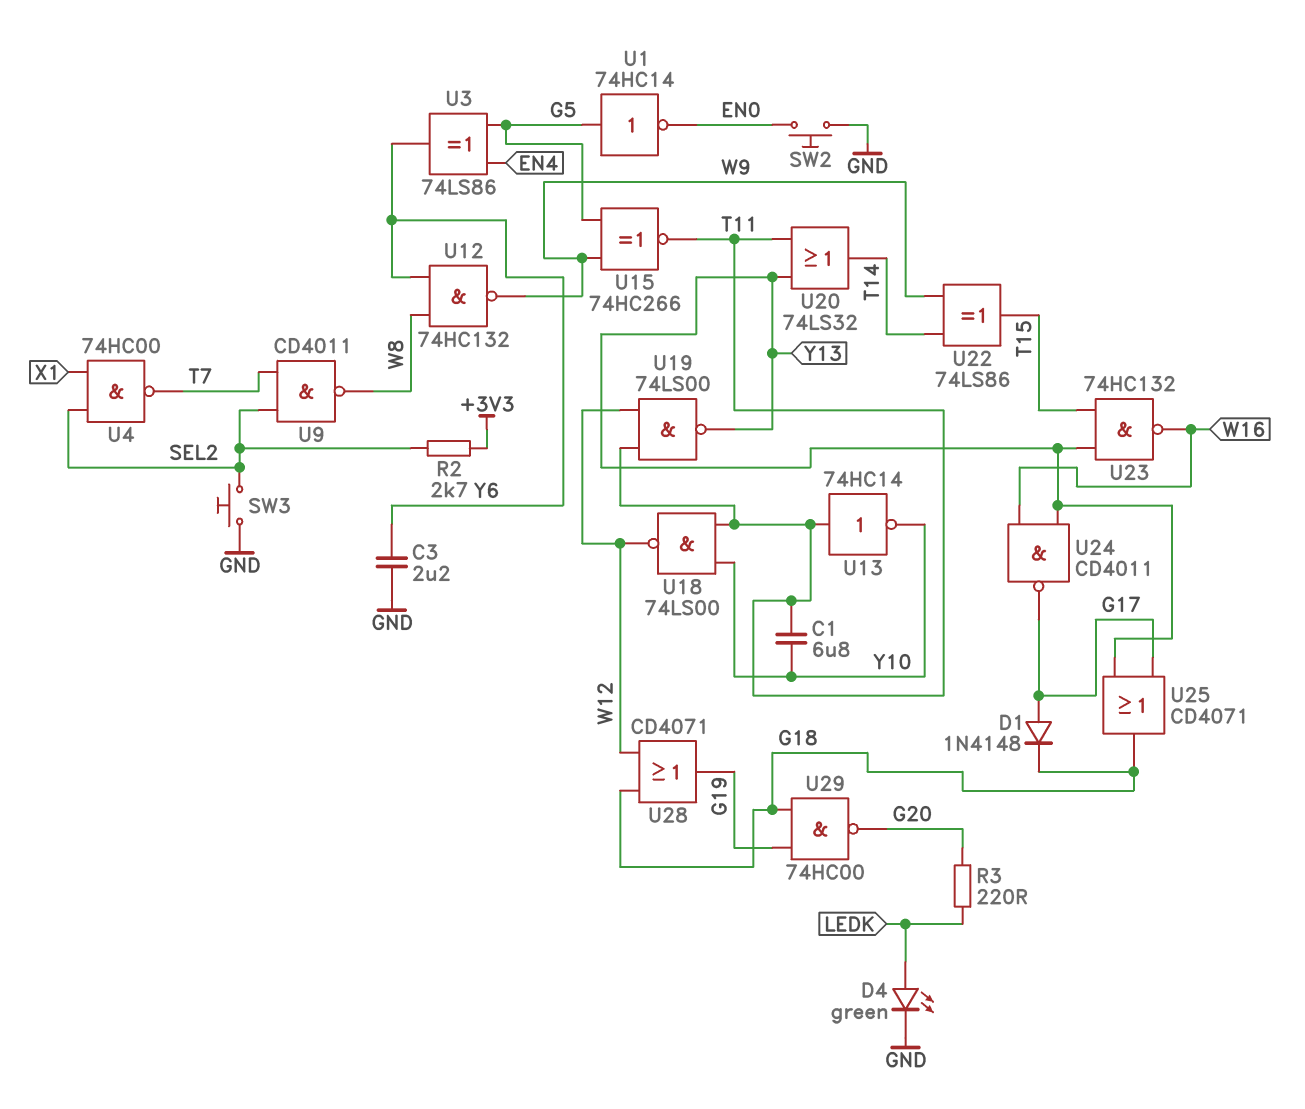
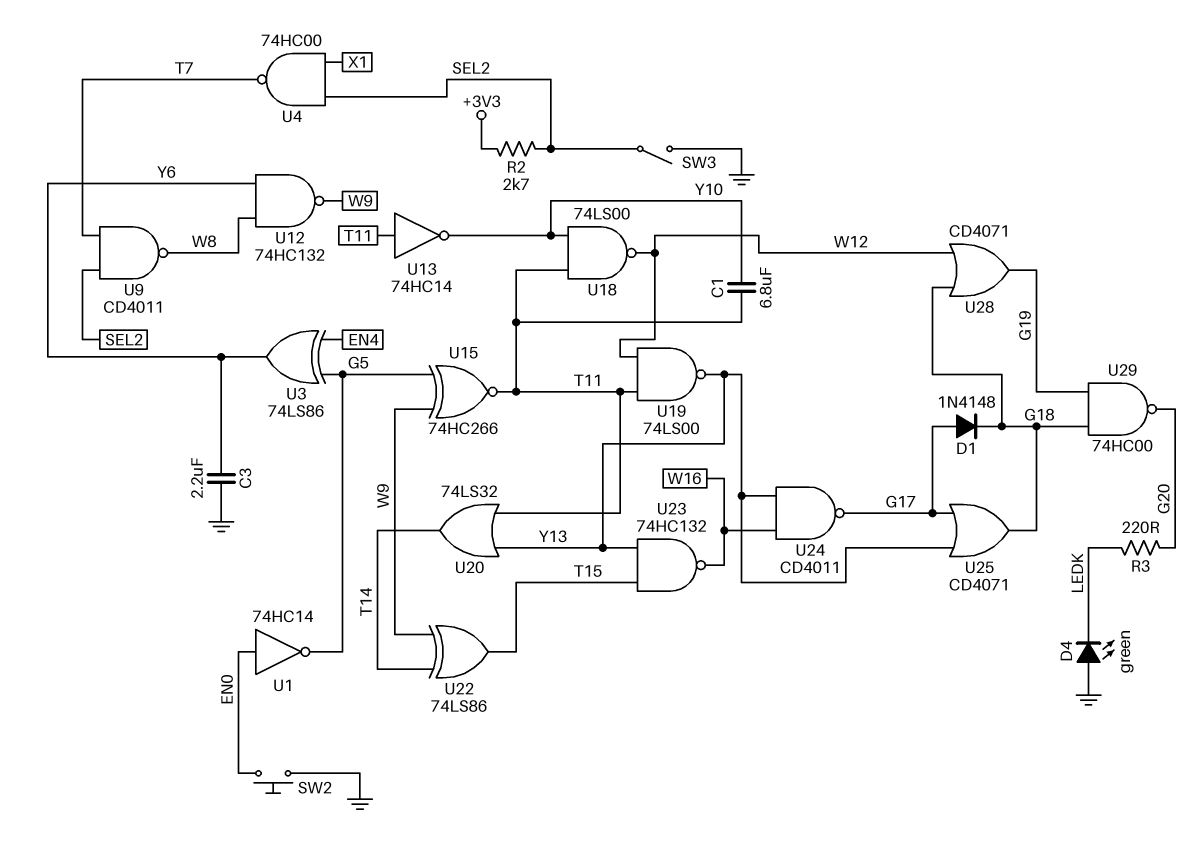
D4: LED green (A LEDK, K GND) -> LED green (A GND, K LEDK)
SW3: button (GND, SEL2) -> switch (GND, SEL2)
U1: NOT 74HC14 (in G5, out EN0) -> NOT 74HC14 (in EN0, out G5)

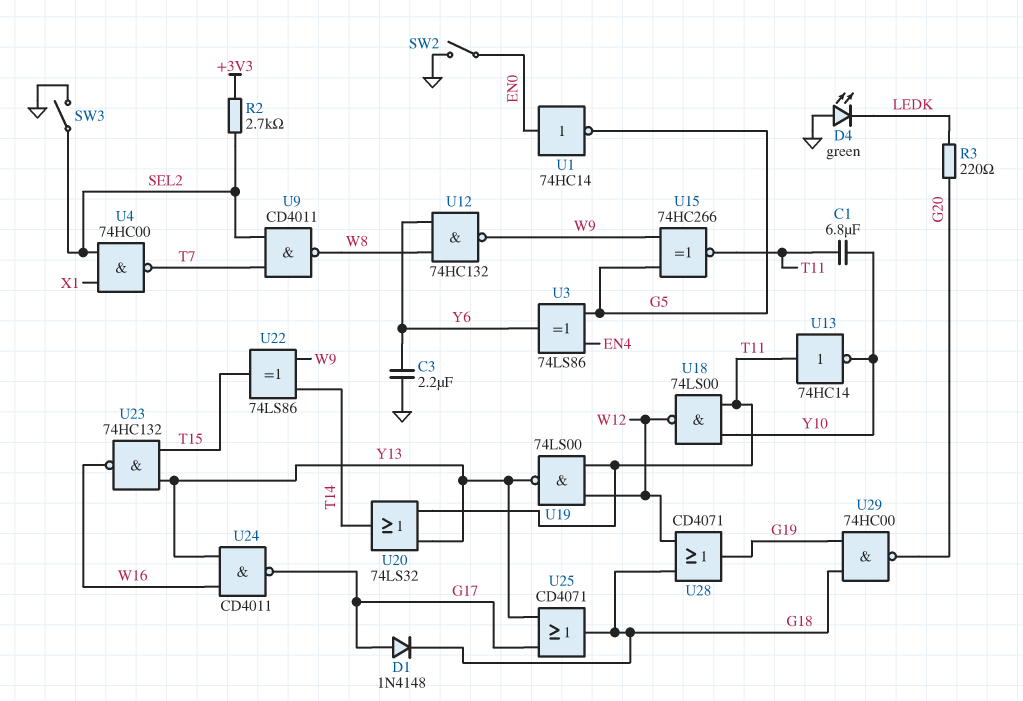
SW2: button (EN0, GND) -> switch (EN0, GND)

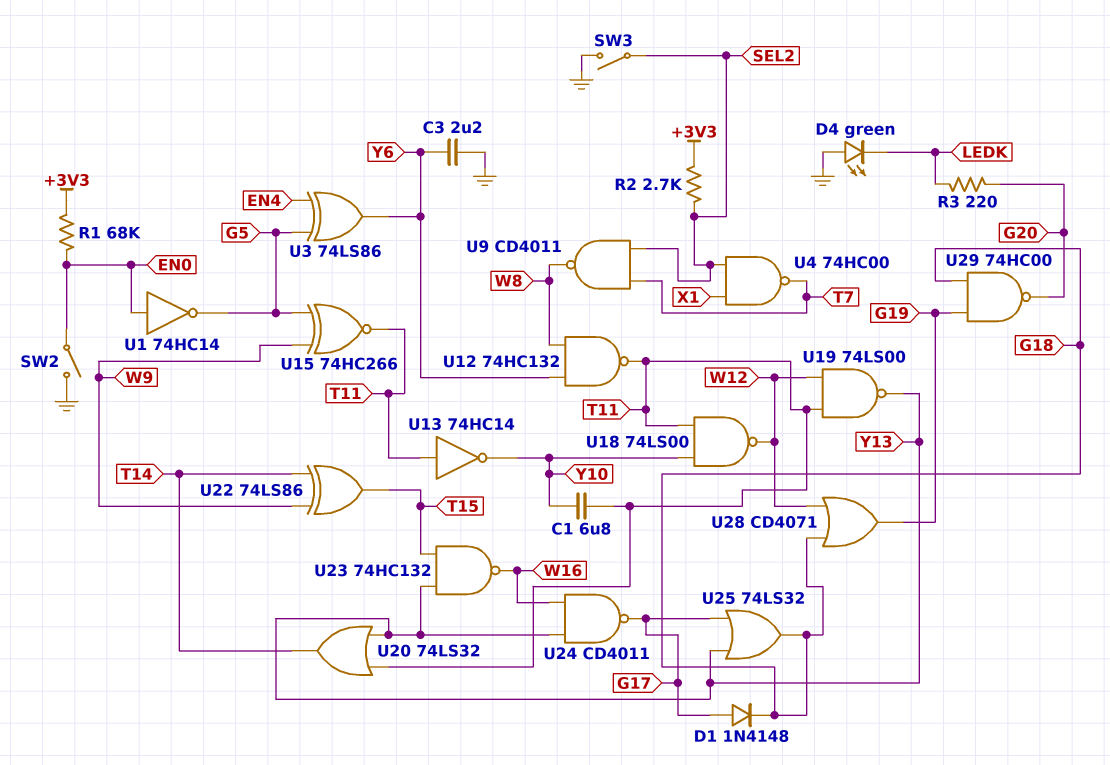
R1: none -> 68k (+3V3, EN0)
U12: NAND 74HC132 (in W8, in Y6, out W9) -> NAND 74HC132 (in W8, in Y6, out T11)
U25: OR CD4071 (in G17, in Y13, out G18) -> OR 74LS32 (in G17, in Y13, out G18)

